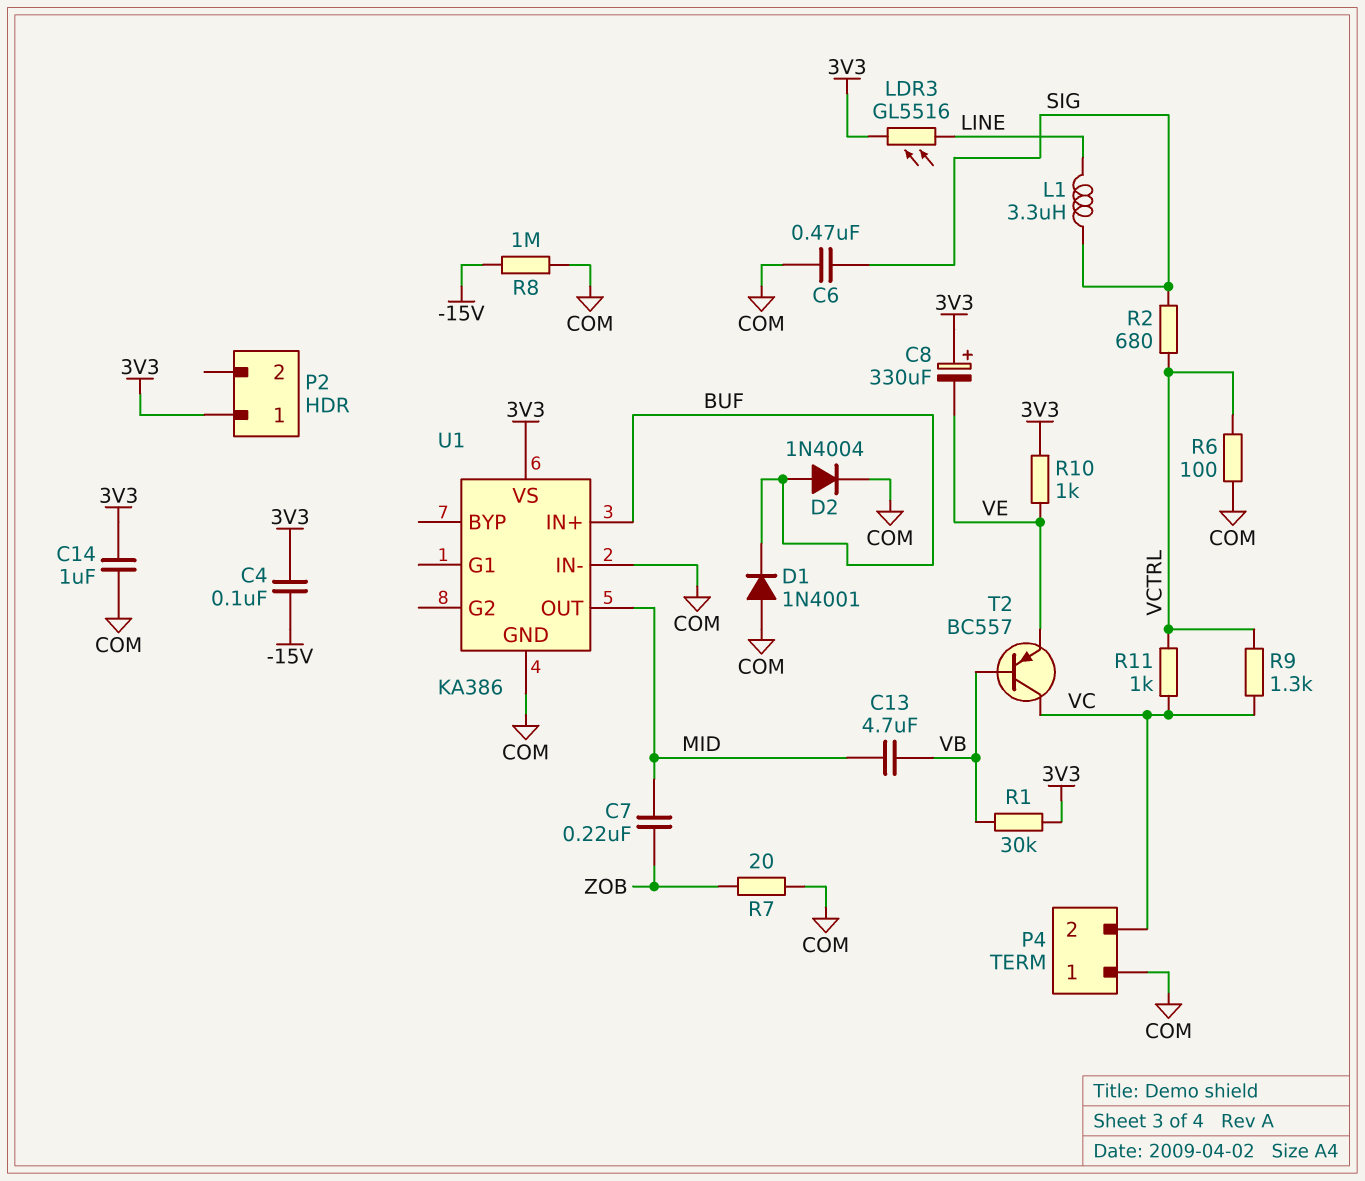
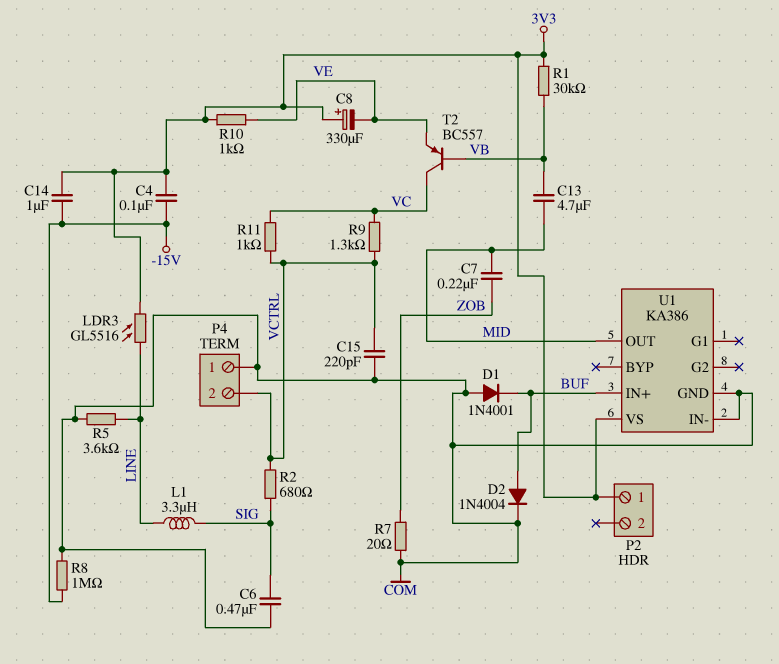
C14: 1uF (3V3, COM) -> 1uF (-15V, 3V3)
C15: none -> 220pF (COM, VCTRL)
P4 pin 2: VC -> VCTRL
R5: none -> 3.6k (COM, LINE)
R6: 100 (COM, VCTRL) -> none

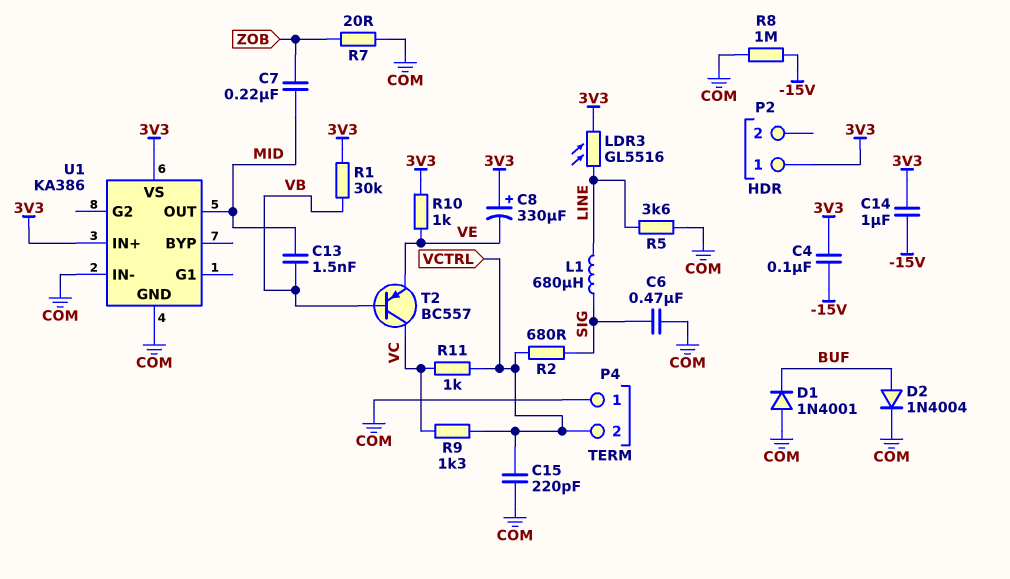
C13: 4.7uF (MID, VB) -> 1.5nF (MID, VB)
L1: 3.3uH (LINE, SIG) -> 680uH (LINE, SIG)
U1 pin IN+: BUF -> 3V3

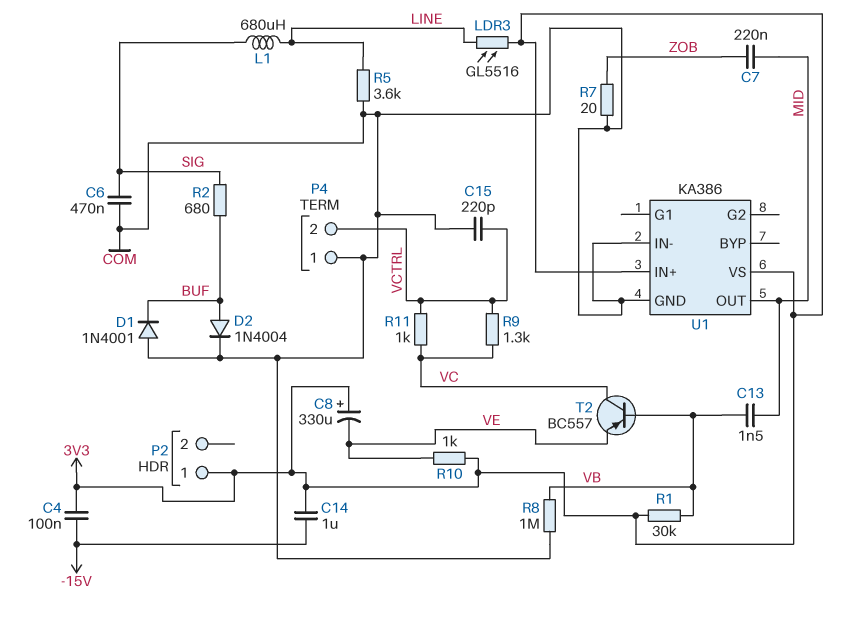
R2: 680 (SIG, VCTRL) -> 680 (BUF, SIG)
R8: 1M (-15V, COM) -> 1M (COM, VB)

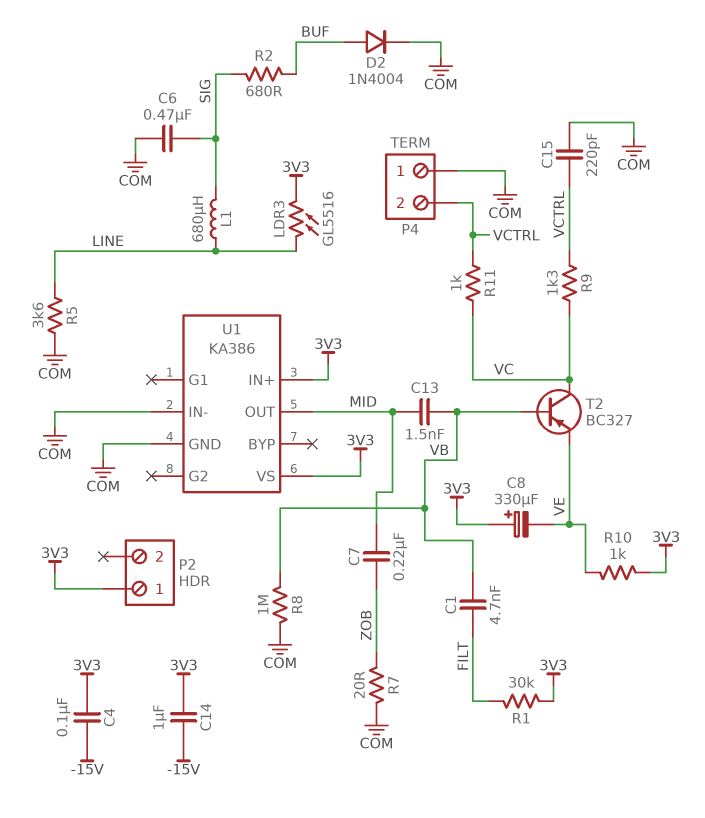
C1: none -> 4.7nF (FILT, VB)
D1: diode 1N4001 (A COM, K BUF) -> none
R1: 30k (3V3, VB) -> 30k (3V3, FILT)
T2: PNP BC557 (B VB, C VC, E VE) -> PNP BC327 (B VB, C VC, E VE)

